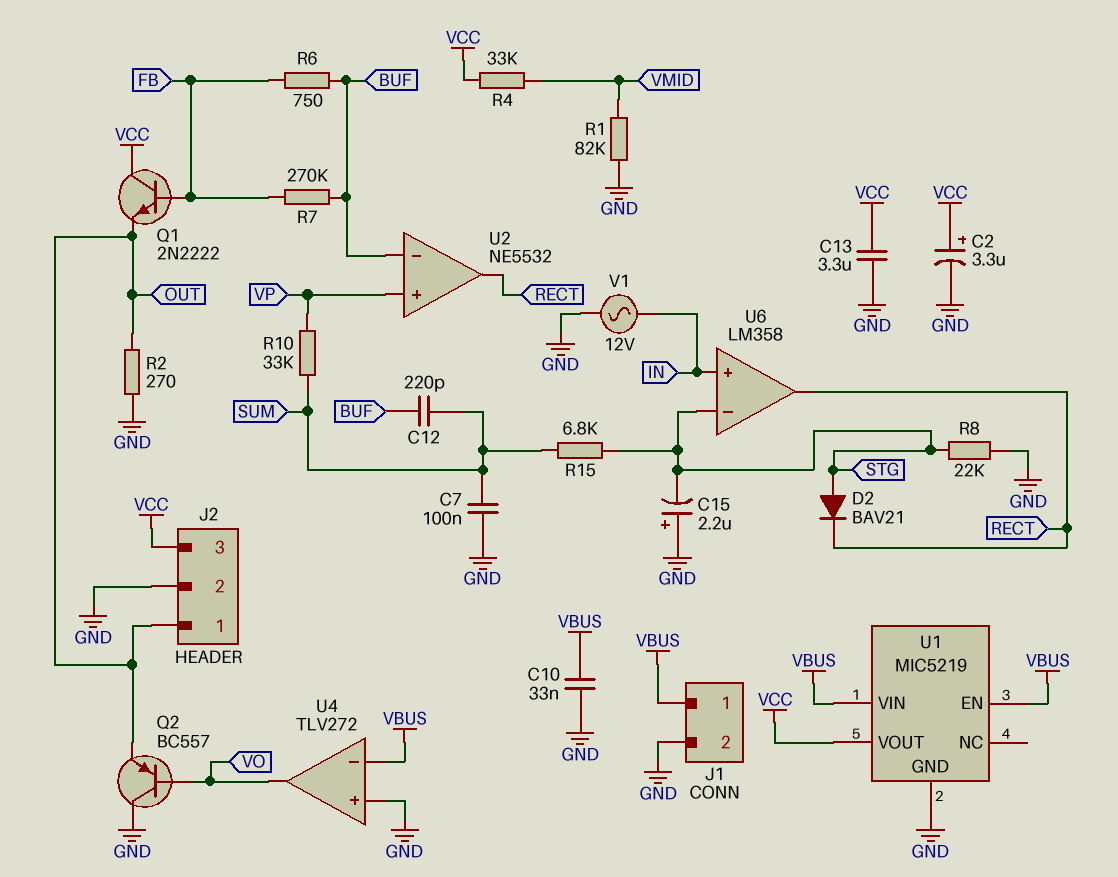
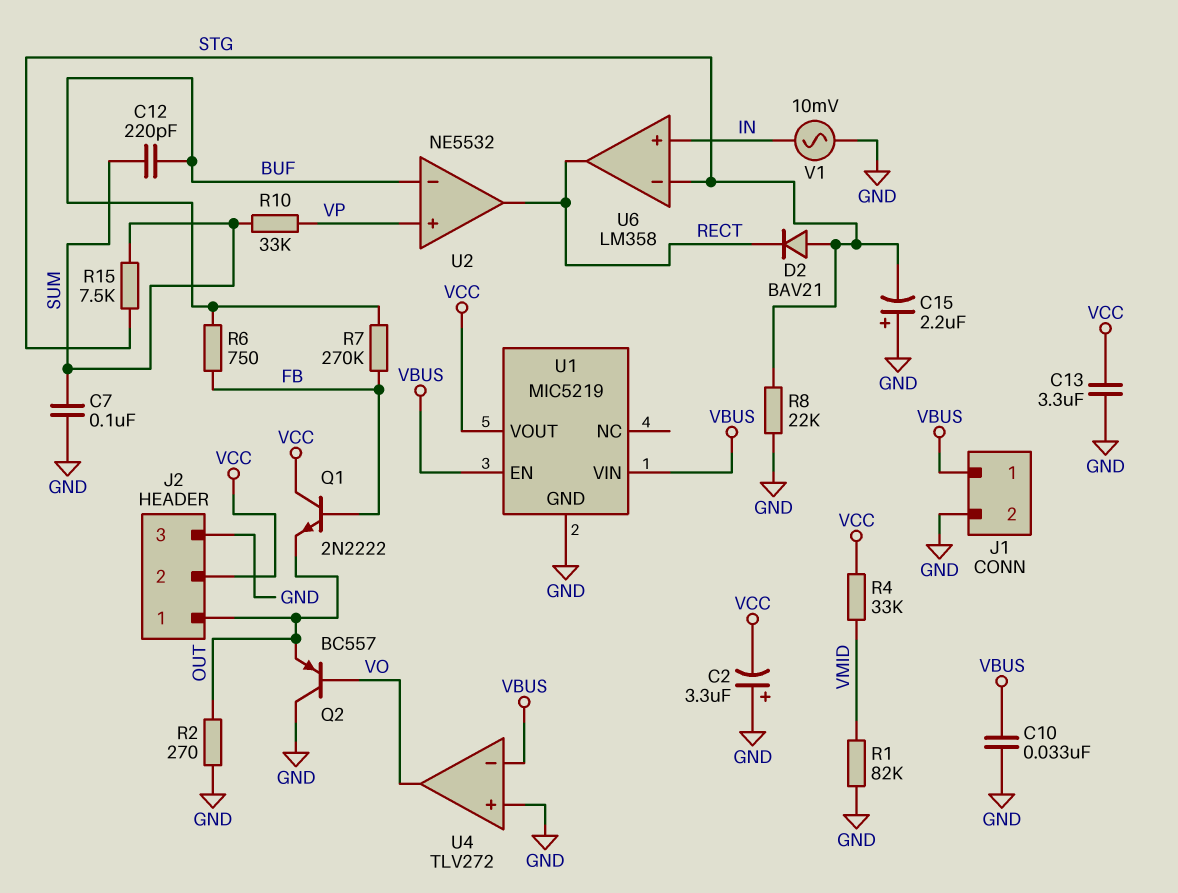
C2: 3.3uF (plus VCC, minus GND) -> 3.3uF (plus GND, minus VCC)
J2 pin 2: GND -> VCC
J2 pin 3: VCC -> GND
R15: 6.8k (STG, SUM) -> 7.5k (STG, SUM)
V1: AC 12V (GND, IN) -> AC 10mV (GND, IN)

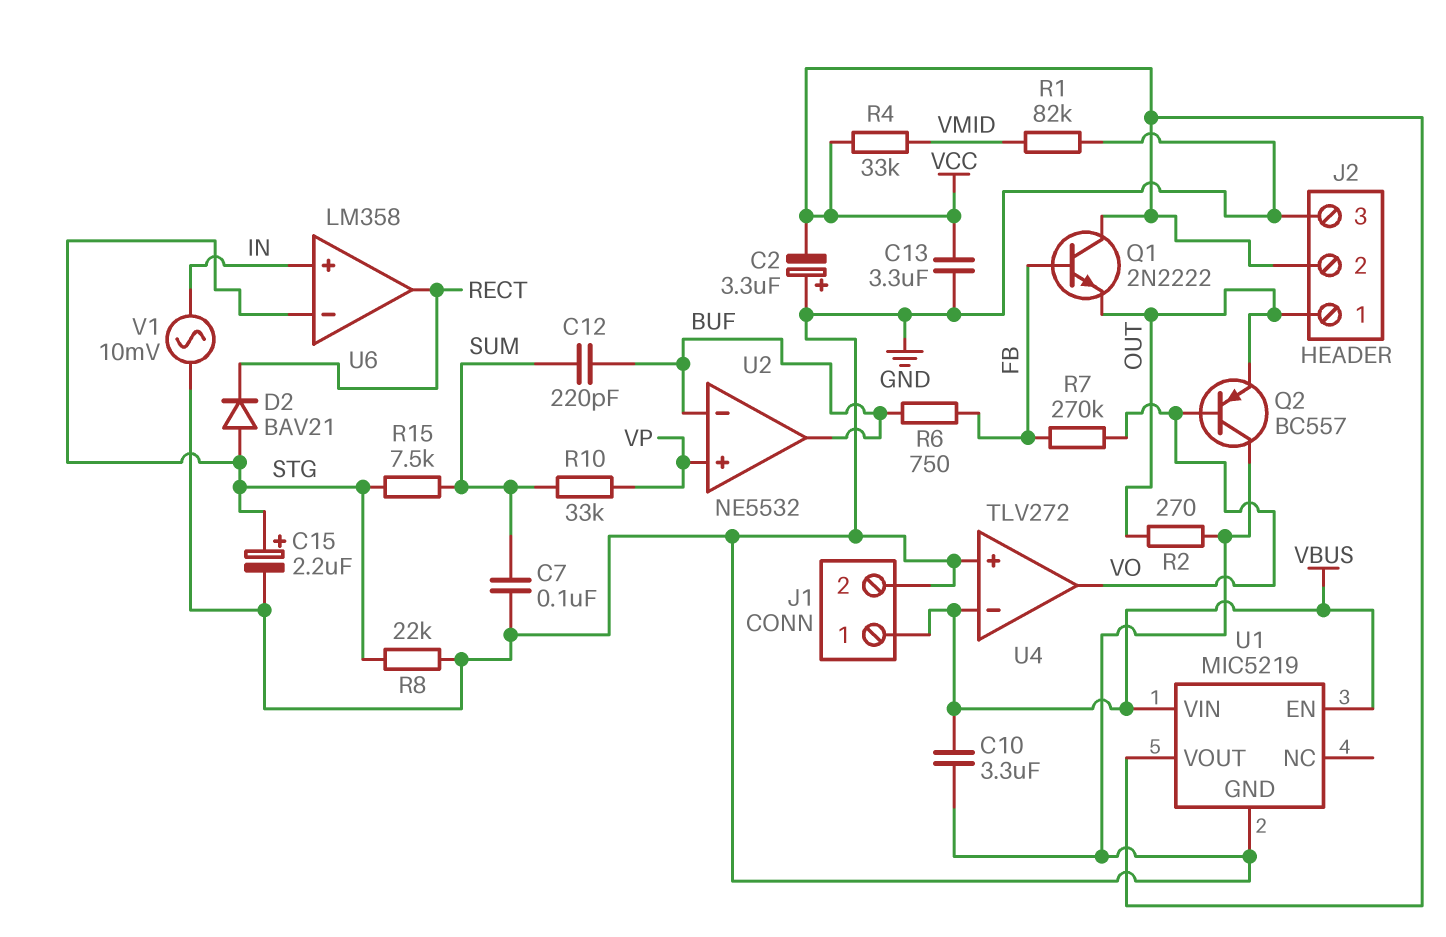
C10: 33nF (GND, VBUS) -> 3.3uF (GND, VBUS)
C15: 2.2uF (plus GND, minus STG) -> 2.2uF (plus STG, minus GND)
R7: 270k (BUF, FB) -> 270k (FB, VO)
U2 pin out: RECT -> BUF

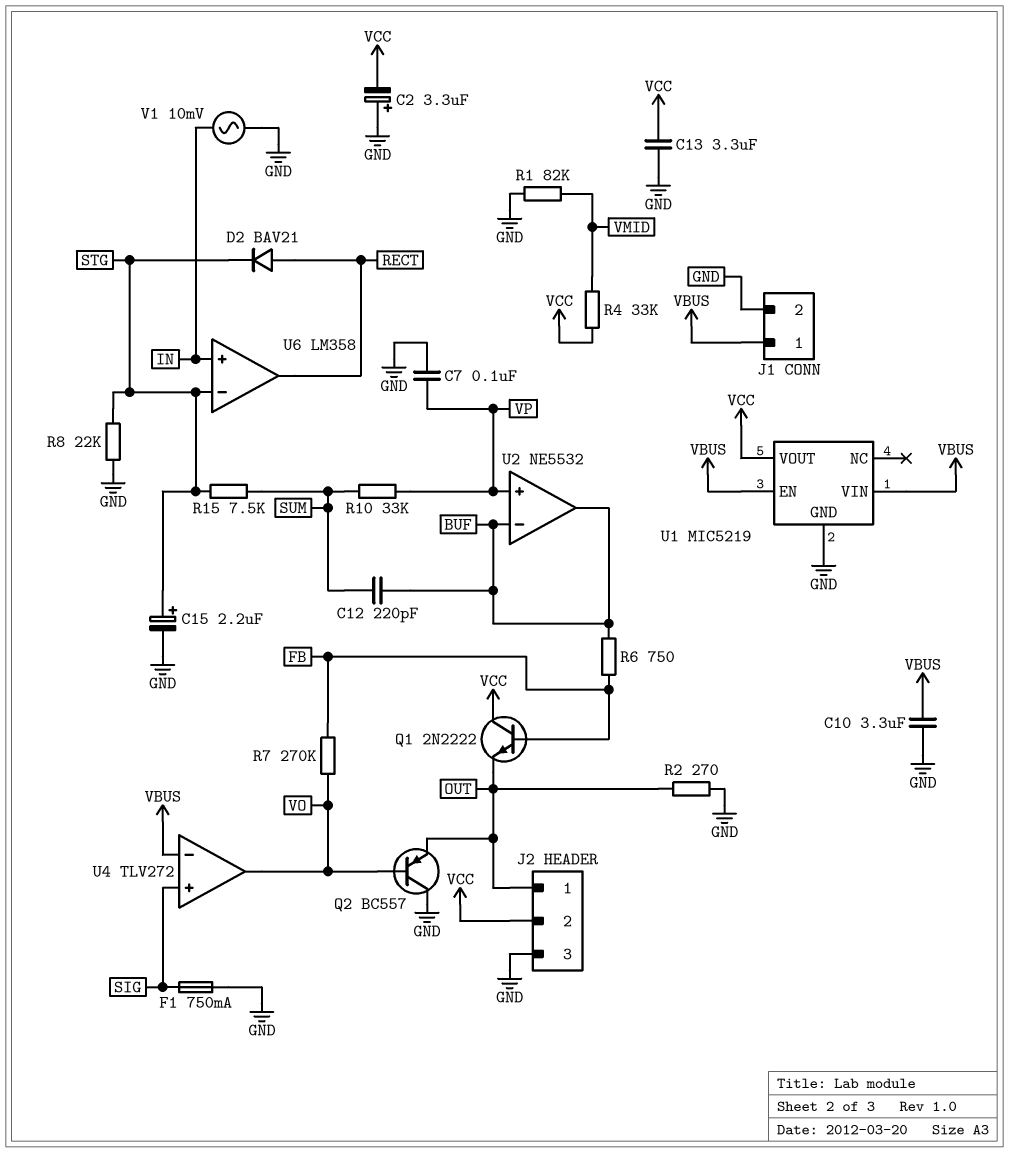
C7: 100nF (GND, SUM) -> 100nF (GND, VP)
D2: diode BAV21 (A STG, K RECT) -> diode BAV21 (A RECT, K STG)
F1: none -> 750mA (GND, SIG)
U4 pin in+: GND -> SIG

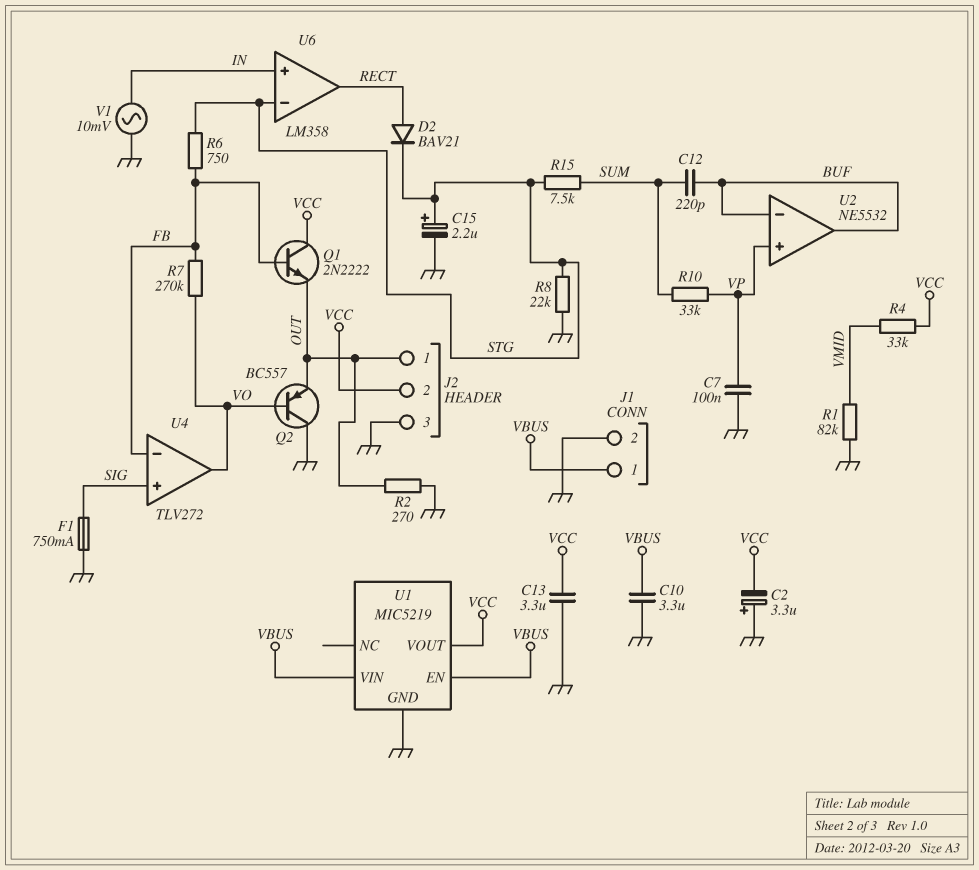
R6: 750 (BUF, FB) -> 750 (FB, STG)
U4 pin in-: VBUS -> FB

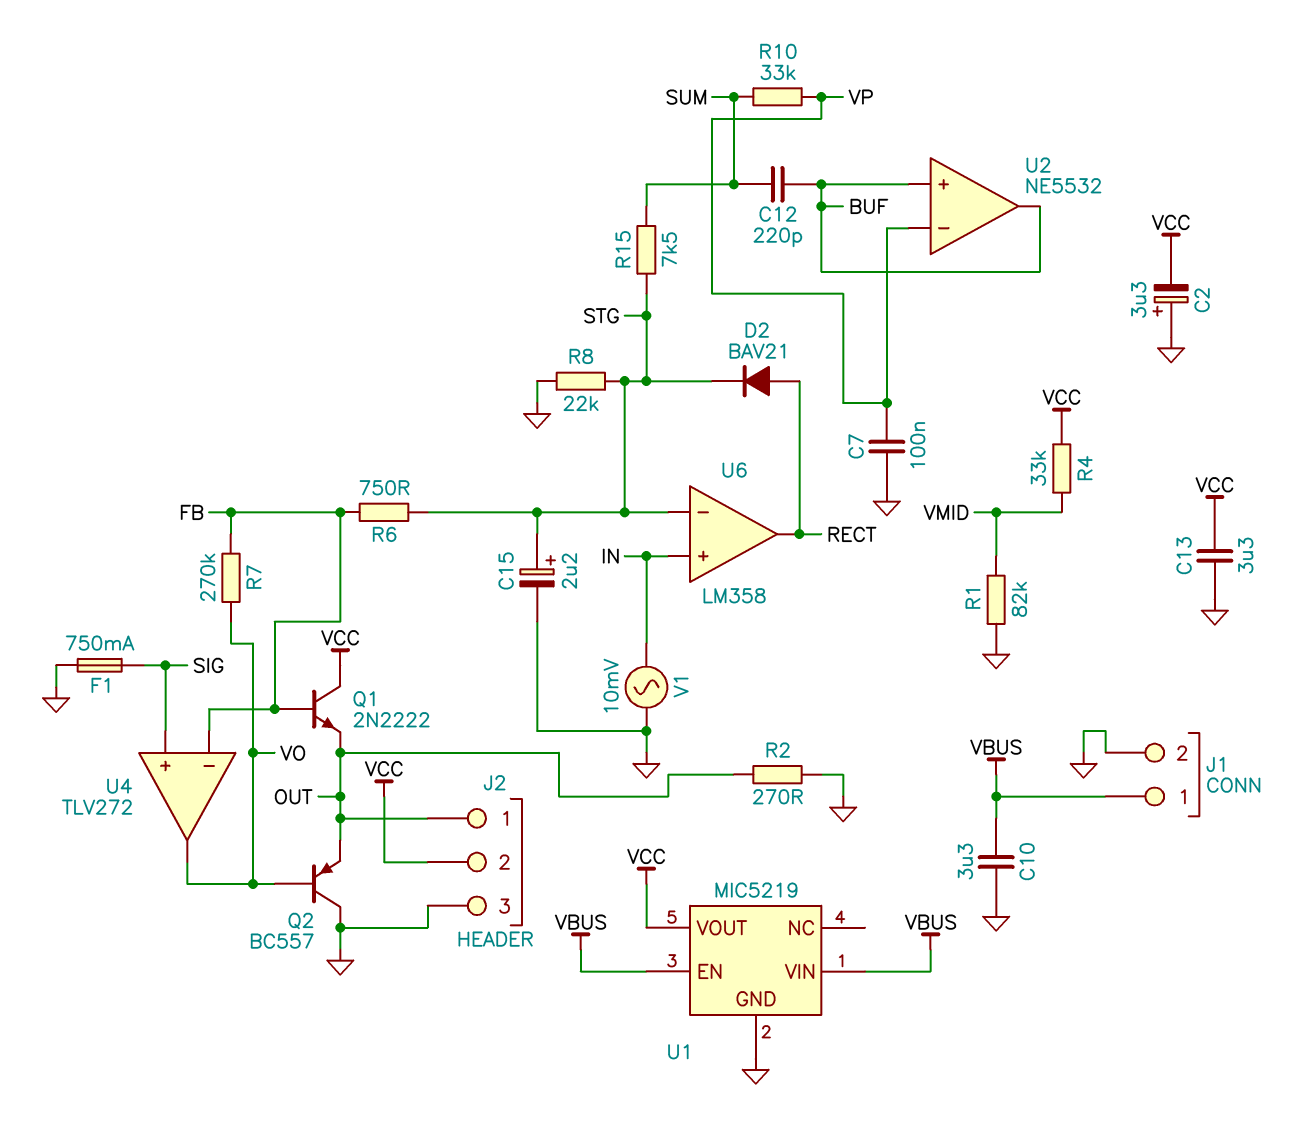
U2 pin in+: VP -> BUF
U2 pin in-: BUF -> VP

